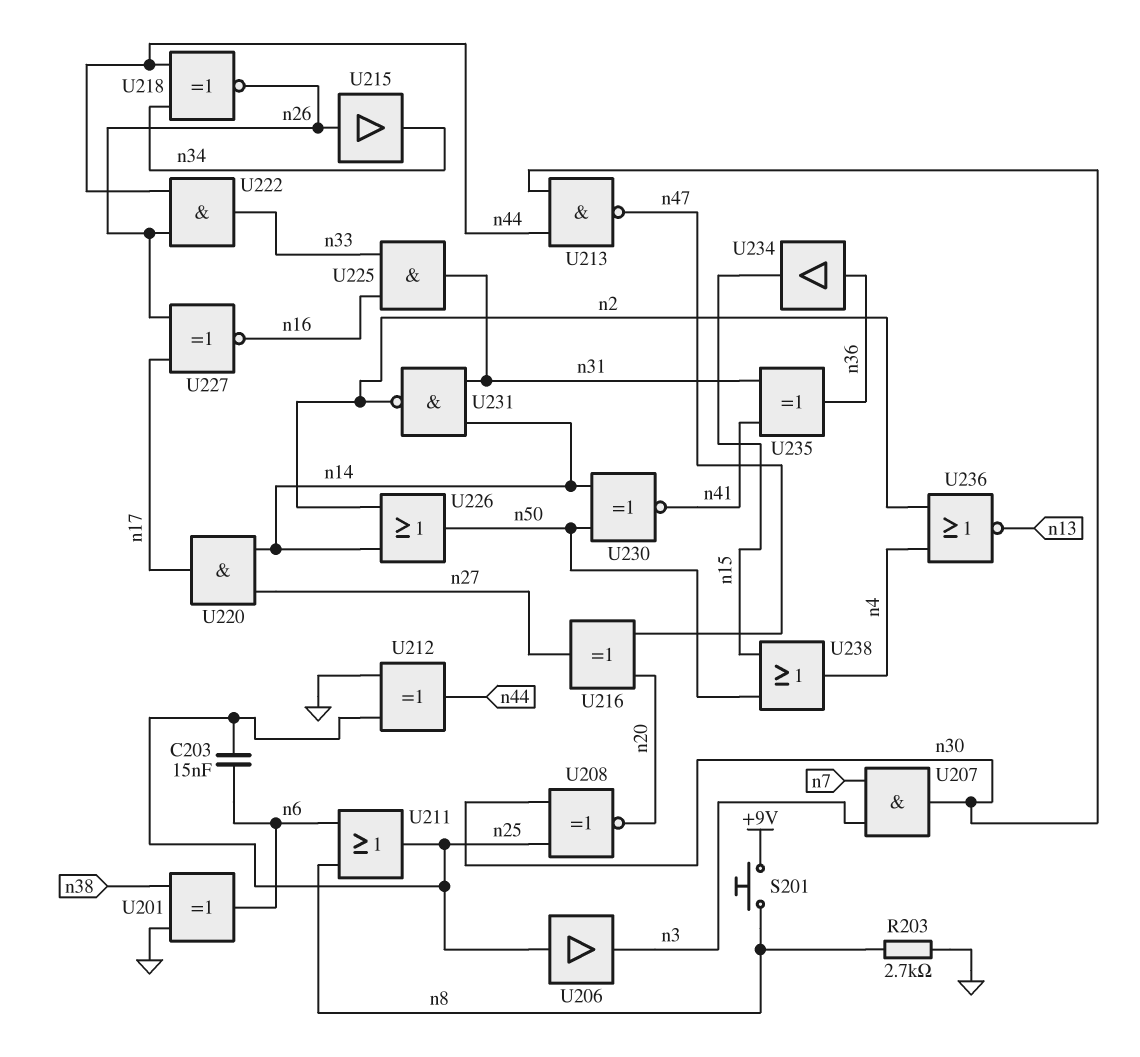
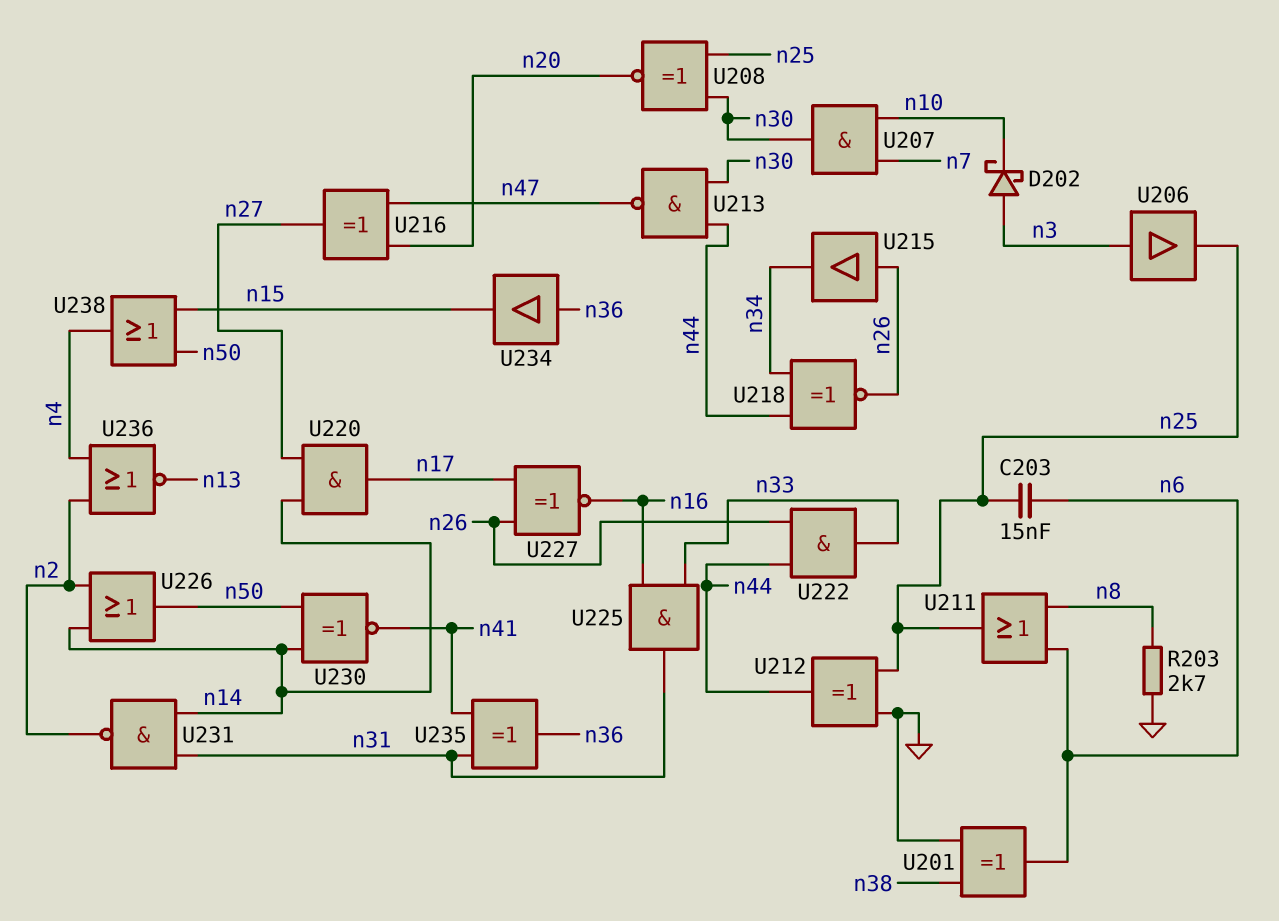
D202: none -> schottky (A n3, K n10)
S201: button (+9V, n8) -> none
U206: buffer (in n25, out n3) -> buffer (in n3, out n25)
U207: AND (in n3, in n7, out n30) -> AND (in n7, in n10, out n30)

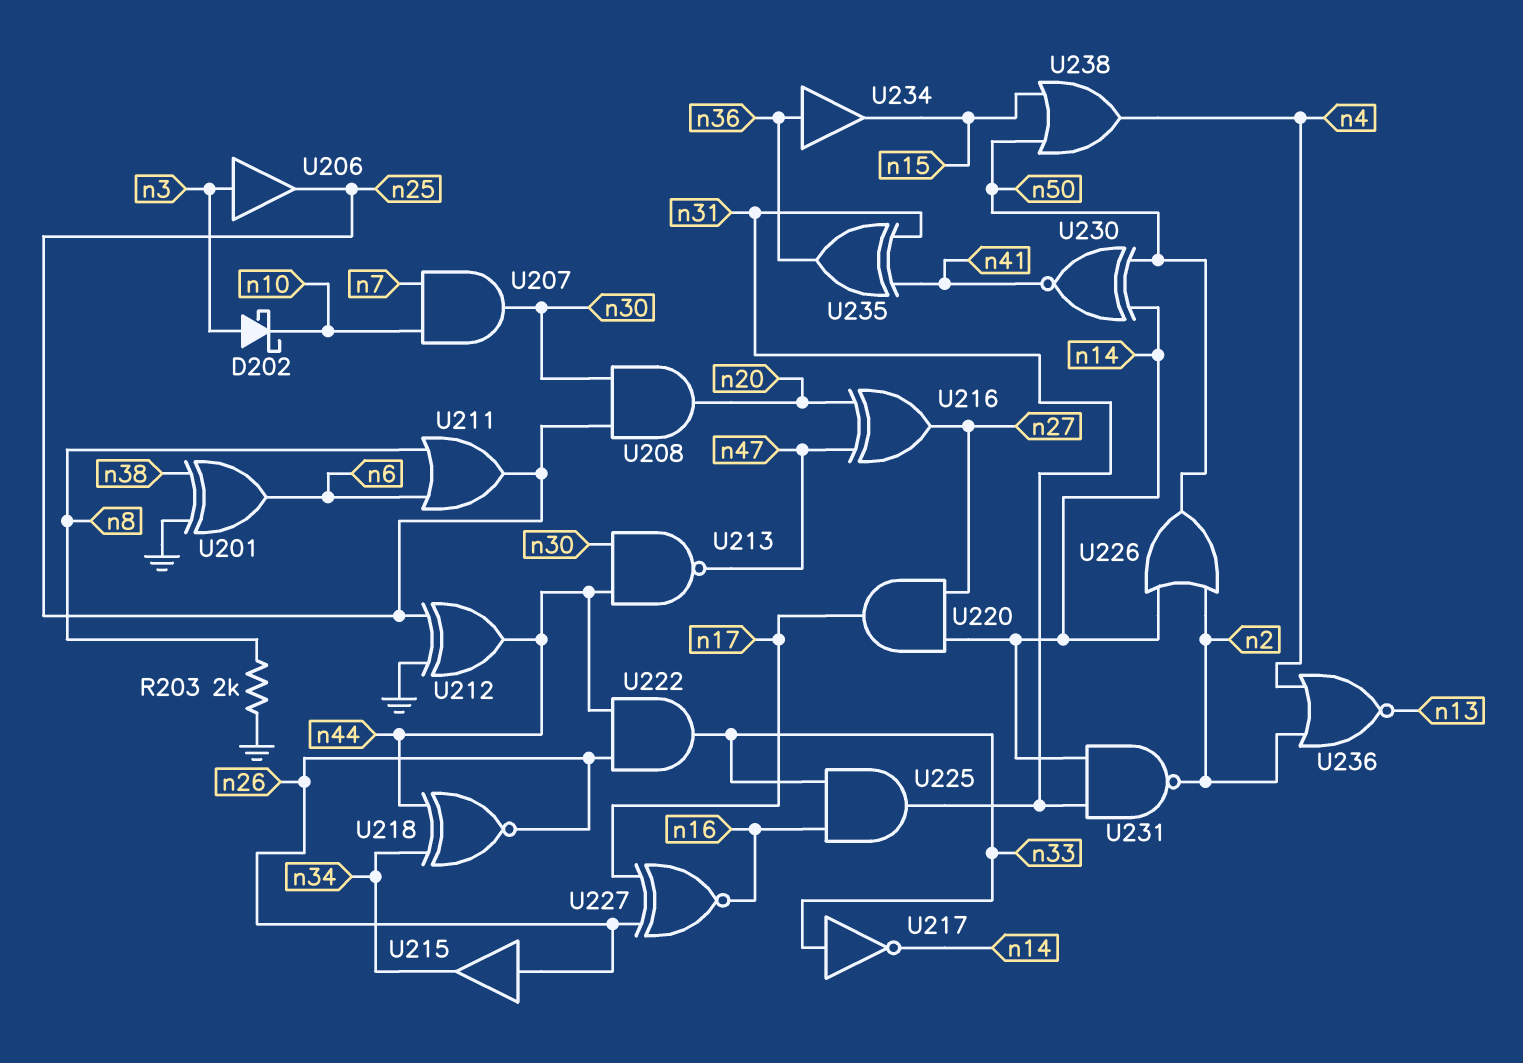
C203: 15nF (n6, n25) -> none
R203: 2.7k (GND, n8) -> 2k (GND, n8)
U208: XNOR (in n25, in n30, out n20) -> AND (in n25, in n30, out n20)
U217: none -> NOT (in n33, out n14)

